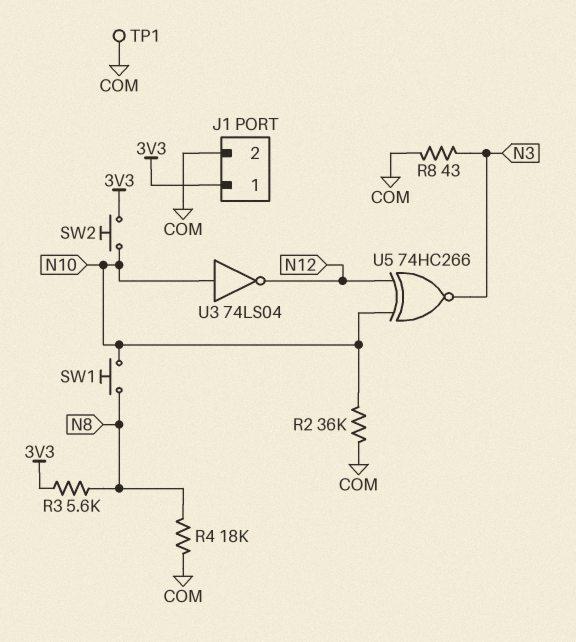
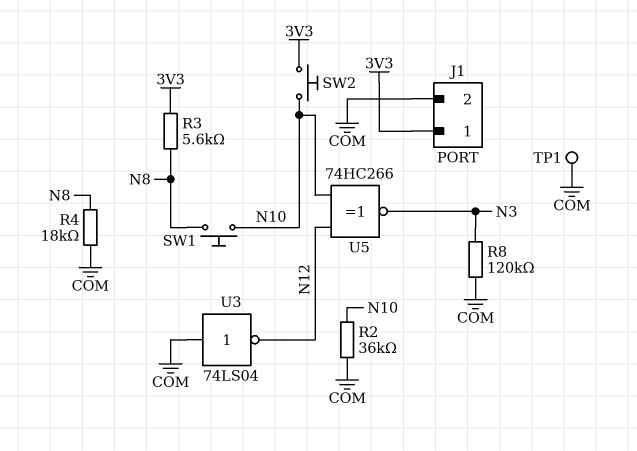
R8: 43 (COM, N3) -> 120k (COM, N3)
U3: NOT 74LS04 (in N10, out N12) -> NOT 74LS04 (in COM, out N12)

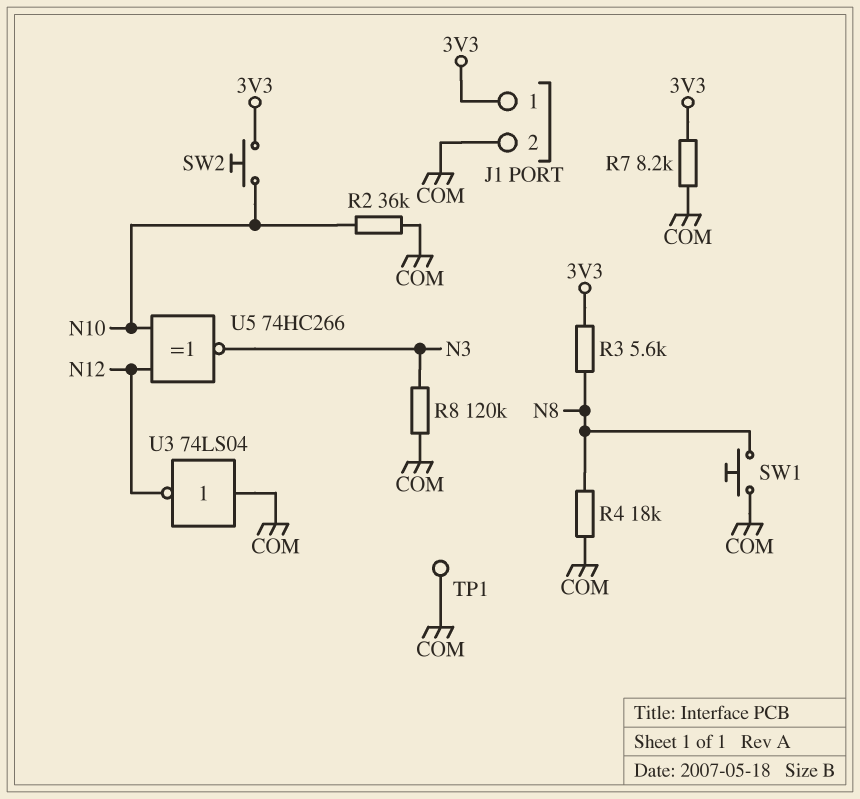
R7: none -> 8.2k (3V3, COM)
SW1: button (N8, N10) -> button (COM, N8)

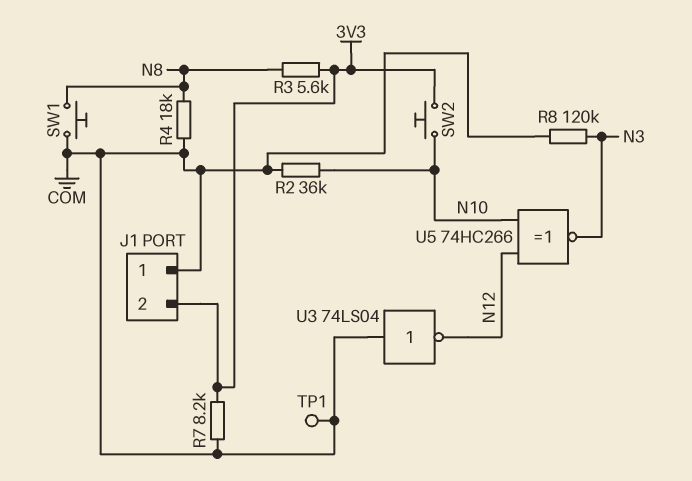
J1 pin 1: 3V3 -> COM
J1 pin 2: COM -> 3V3

